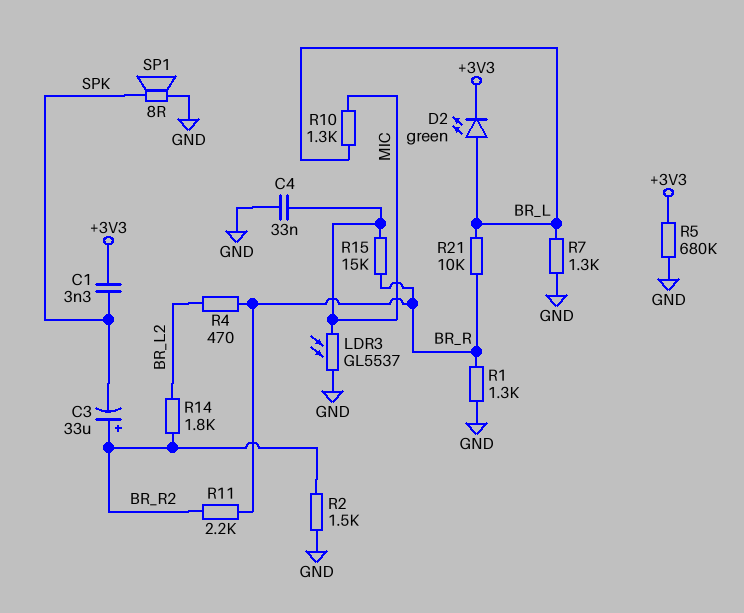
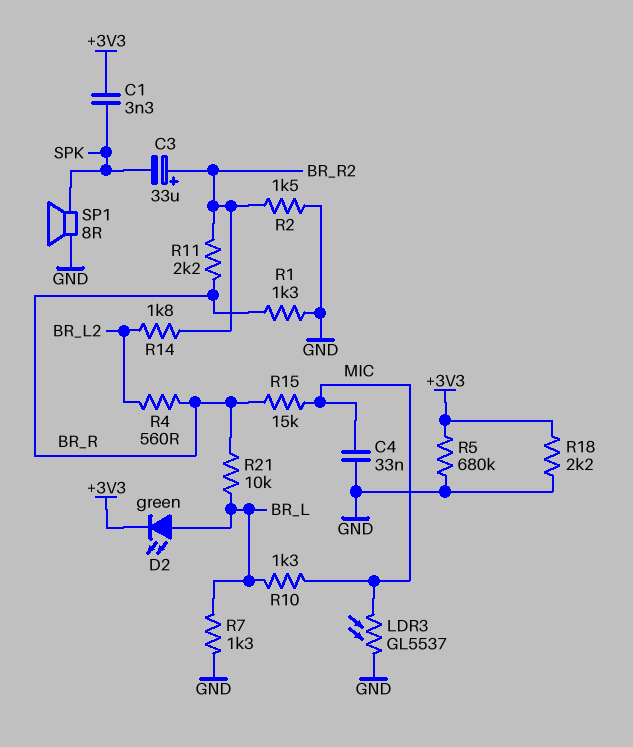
R4: 470 (BR_L2, BR_R) -> 560 (BR_L2, BR_R)
R18: none -> 2.2k (+3V3, GND)

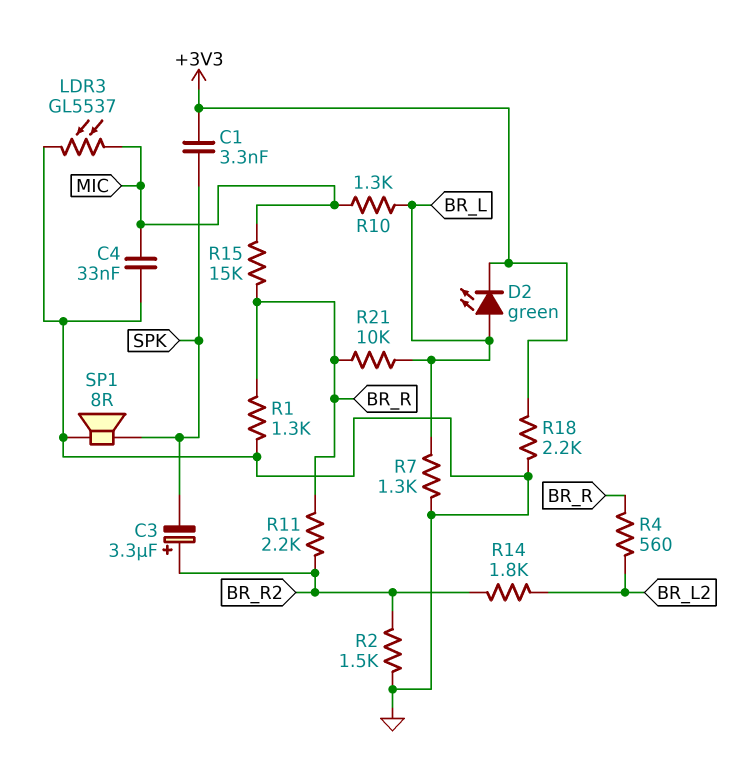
C3: 33uF (plus BR_R2, minus SPK) -> 3.3uF (plus BR_R2, minus SPK)
R5: 680k (+3V3, GND) -> none

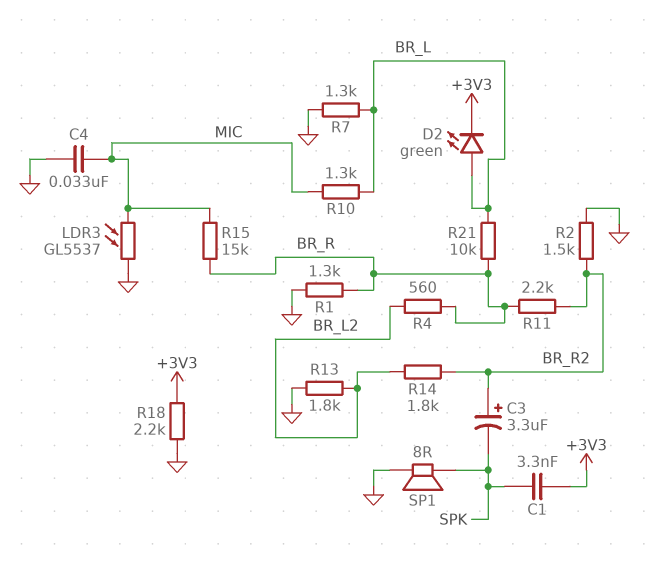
R13: none -> 1.8k (BR_L2, GND)

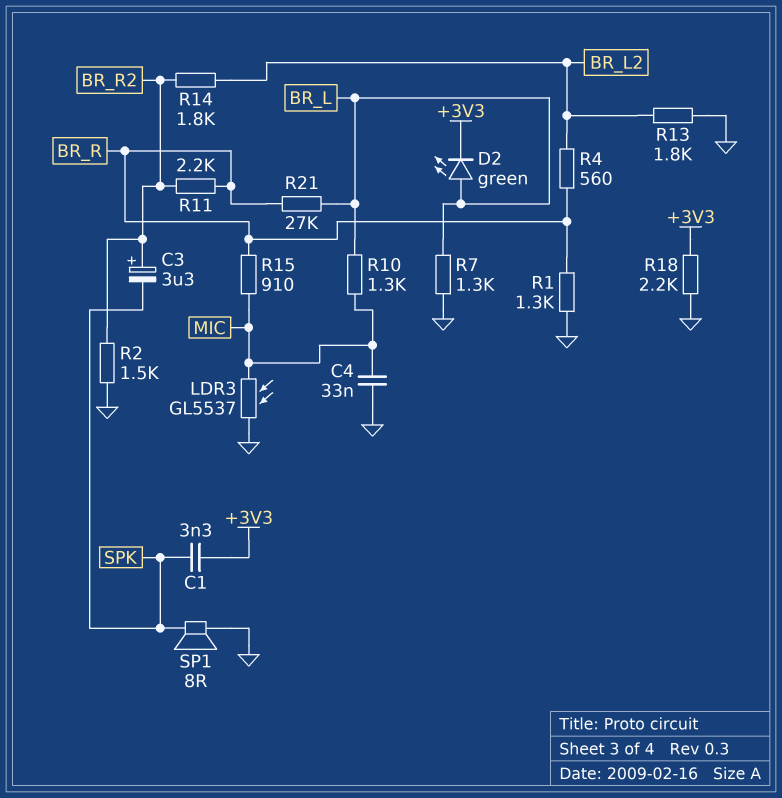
R15: 15k (BR_R, MIC) -> 910 (BR_R, MIC)
R21: 10k (BR_L, BR_R) -> 27k (BR_L, BR_R)

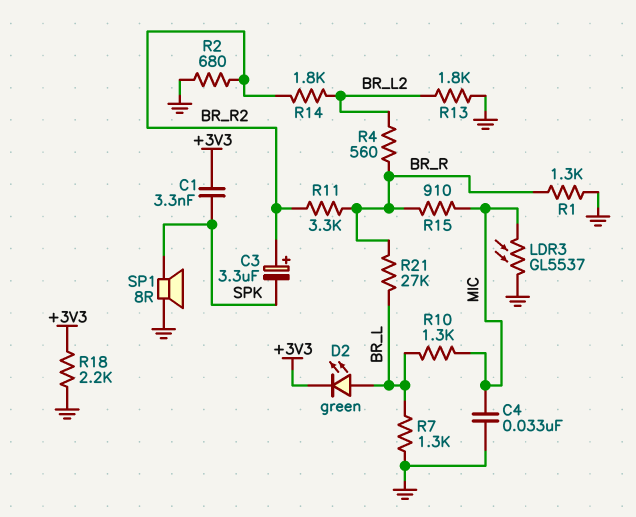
R2: 1.5k (BR_R2, GND) -> 680 (BR_R2, GND)
R11: 2.2k (BR_R, BR_R2) -> 3.3k (BR_R, BR_R2)

